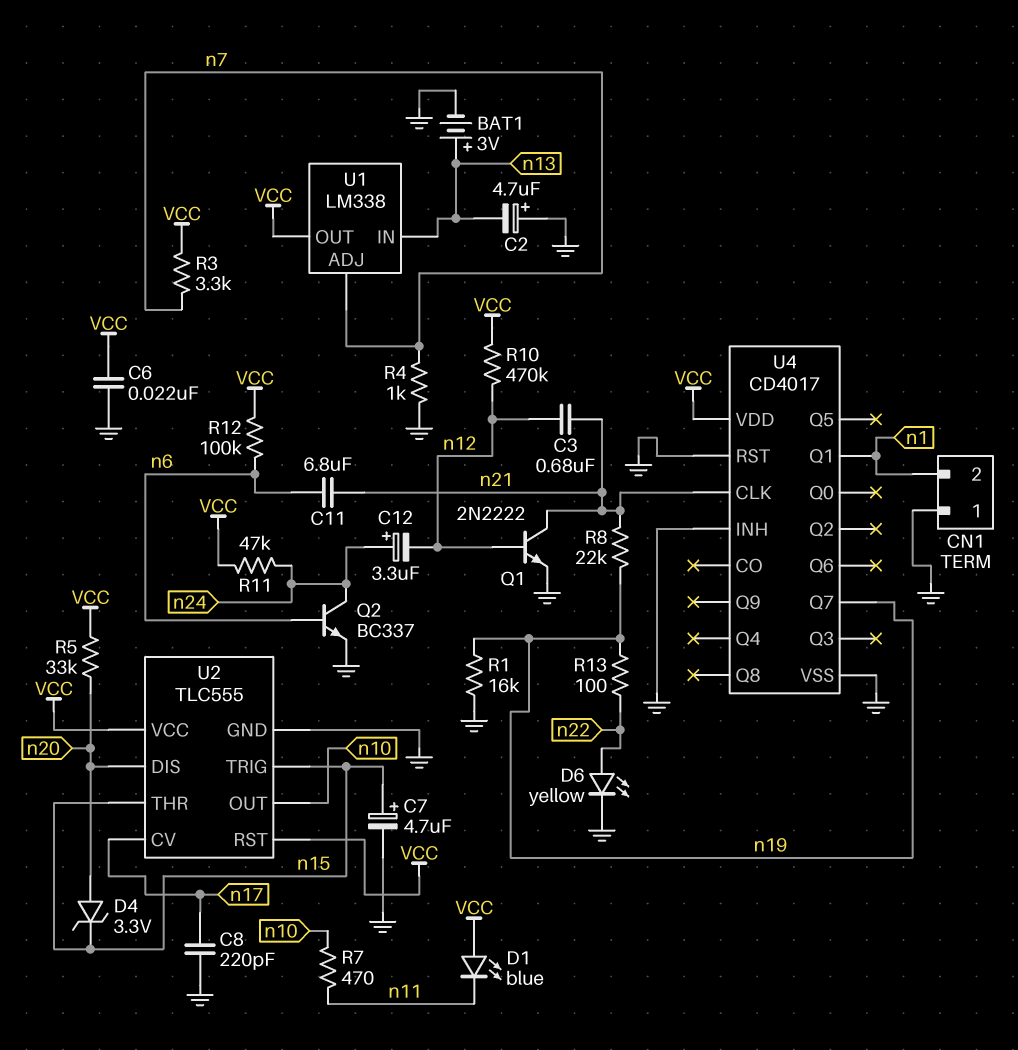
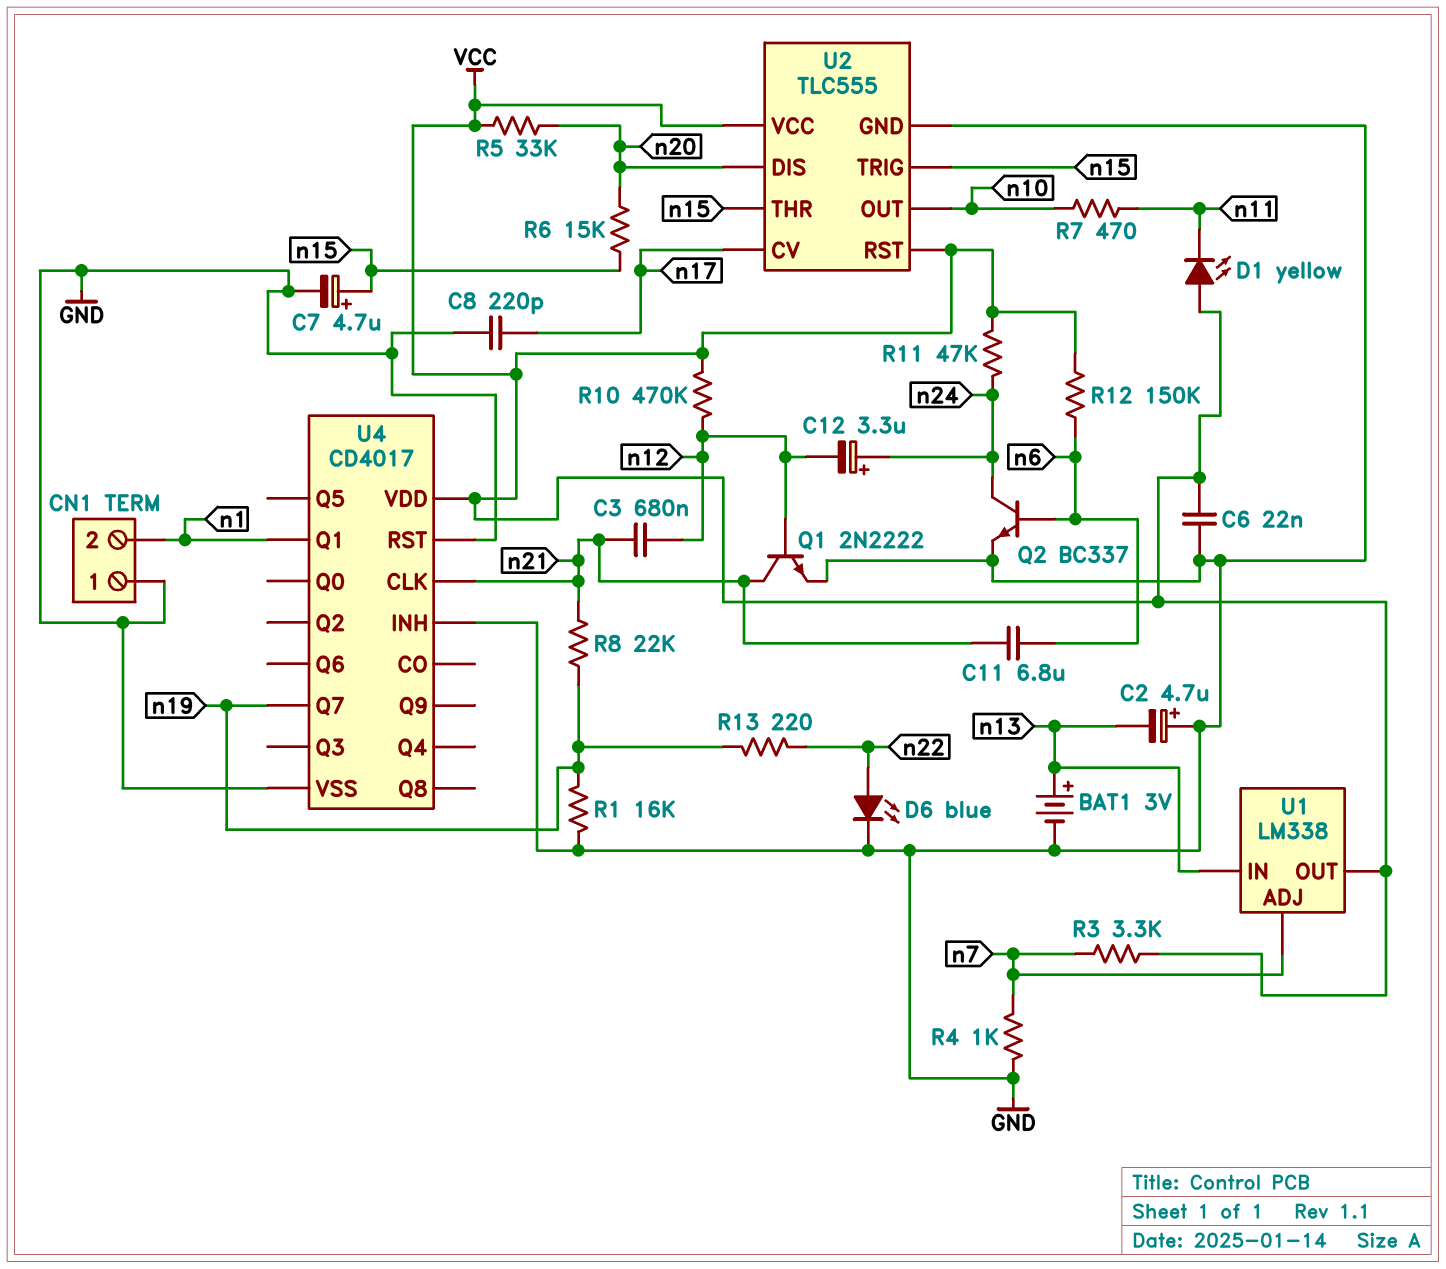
D1: LED blue (A VCC, K n11) -> LED yellow (A VCC, K n11)
D4: zener 3.3V (A n20, K n15) -> none
D6: LED yellow (A n22, K GND) -> LED blue (A n22, K GND)
R6: none -> 15k (n15, n20)
R12: 100k (VCC, n6) -> 150k (VCC, n6)
R13: 100 (n19, n22) -> 220 (n19, n22)

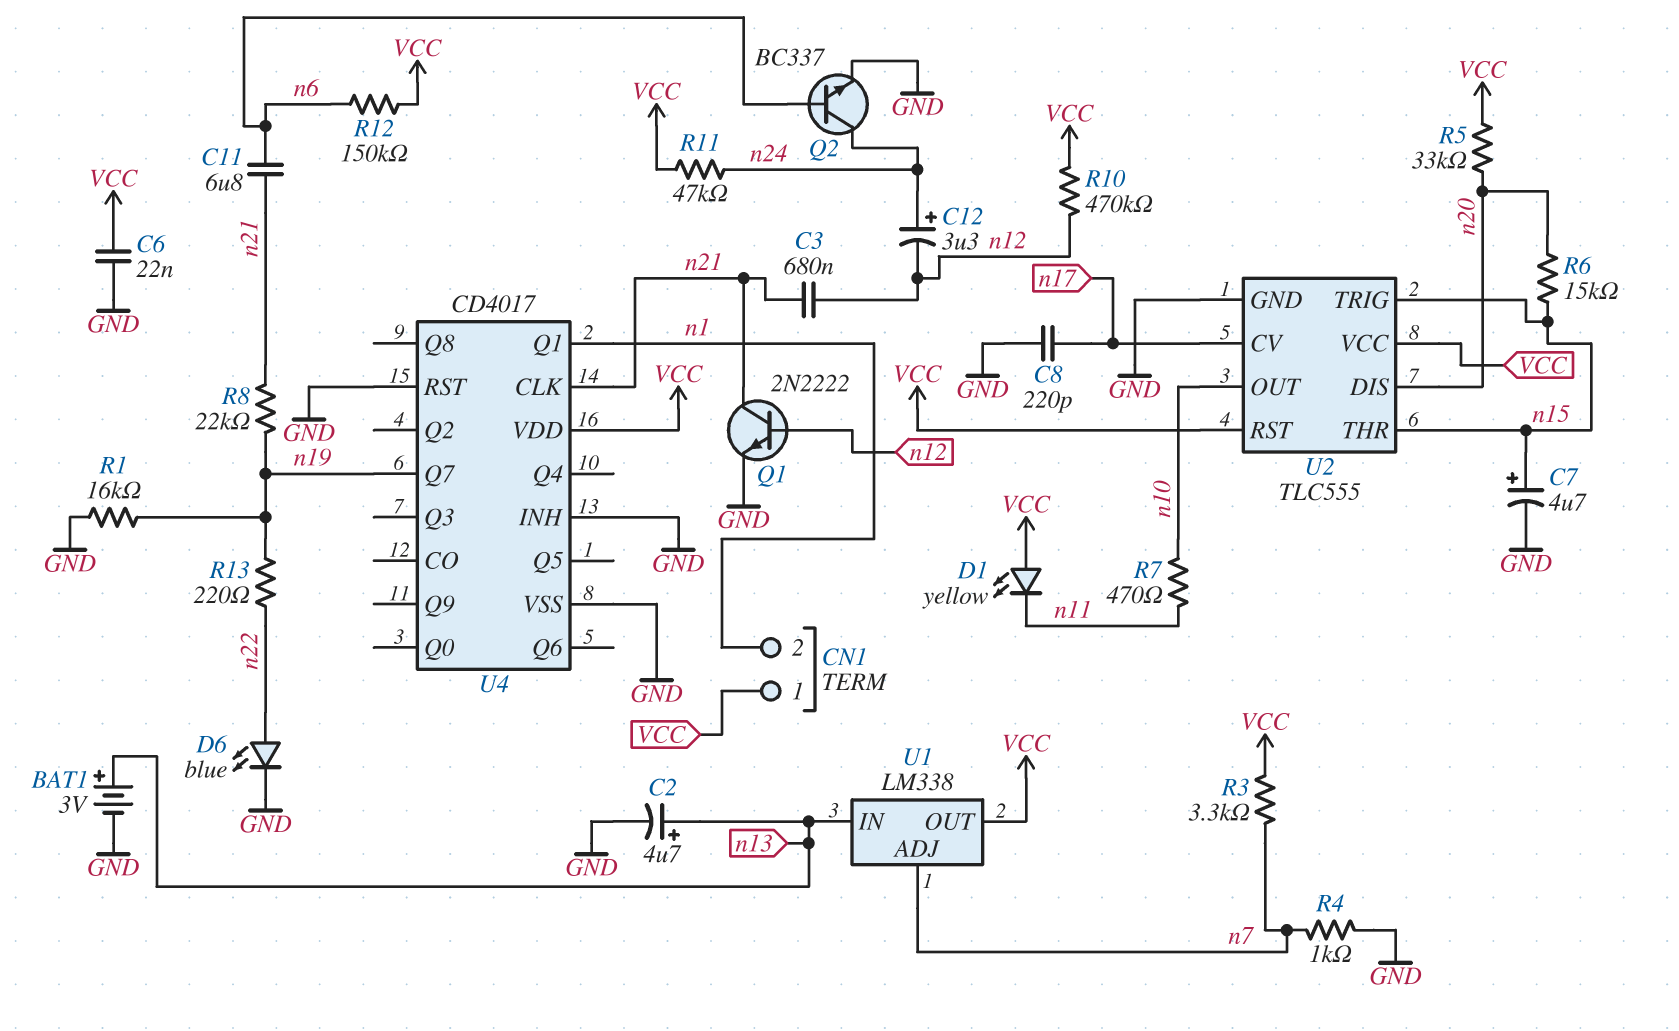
C2: 4.7uF (plus GND, minus n13) -> 4.7uF (plus n13, minus GND)
CN1 pin 1: GND -> VCC

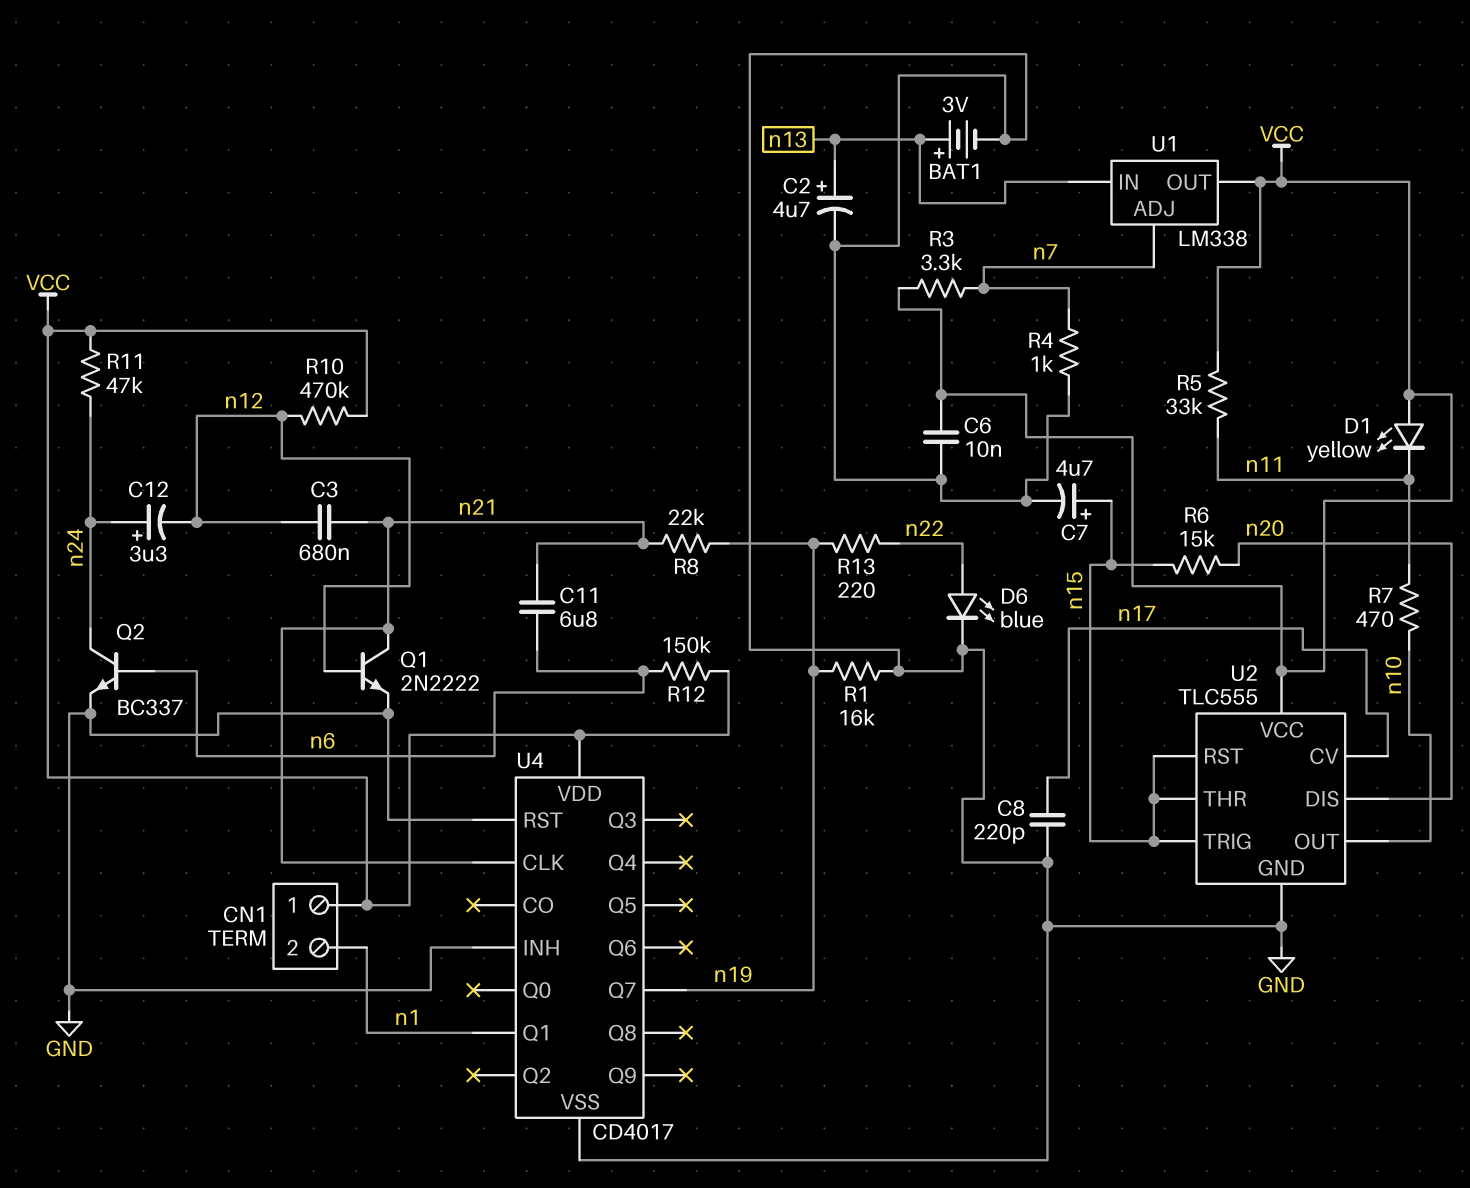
C6: 22nF (GND, VCC) -> 10nF (GND, VCC)
R5: 33k (VCC, n20) -> 33k (VCC, n11)
U2 pin RST: VCC -> n15

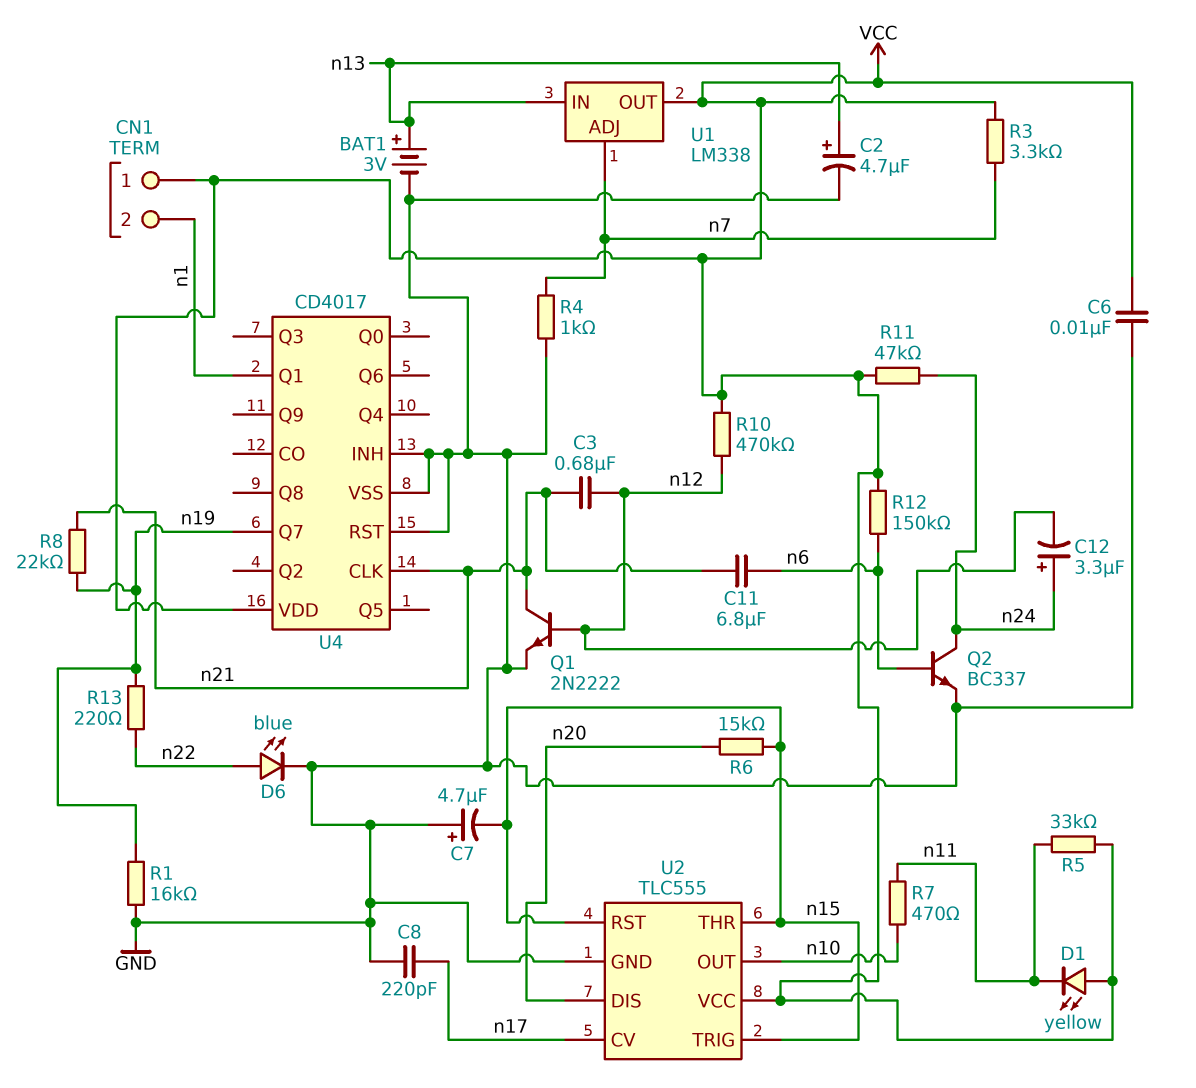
C7: 4.7uF (plus n15, minus GND) -> 4.7uF (plus GND, minus n15)

